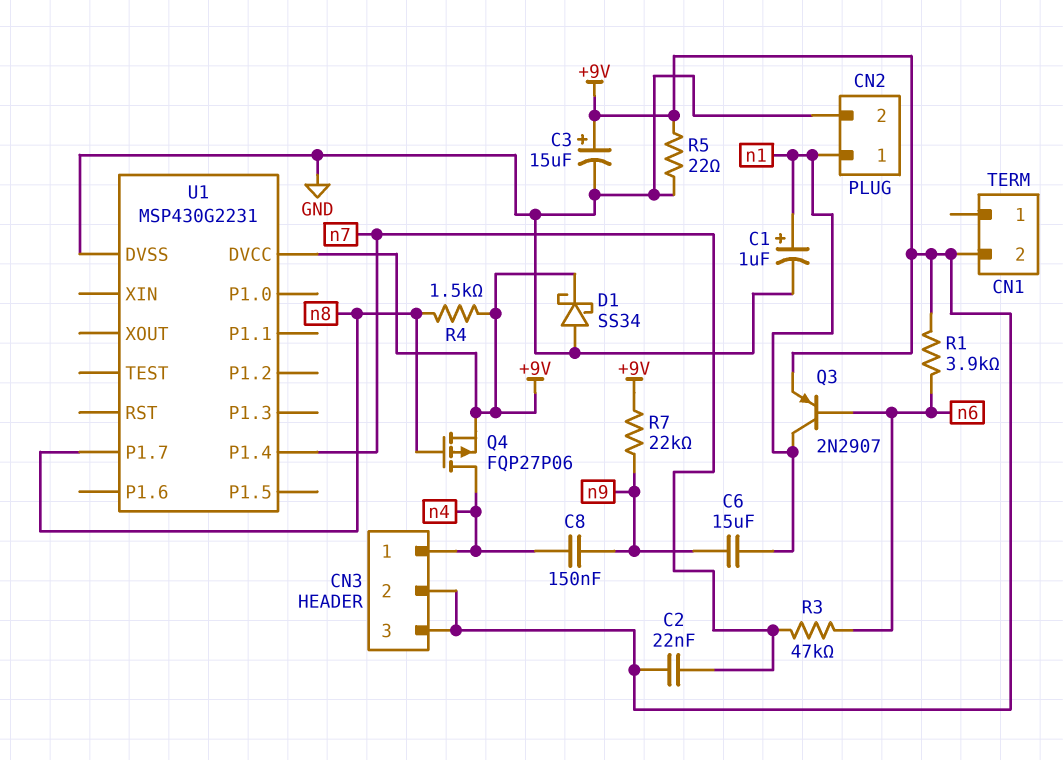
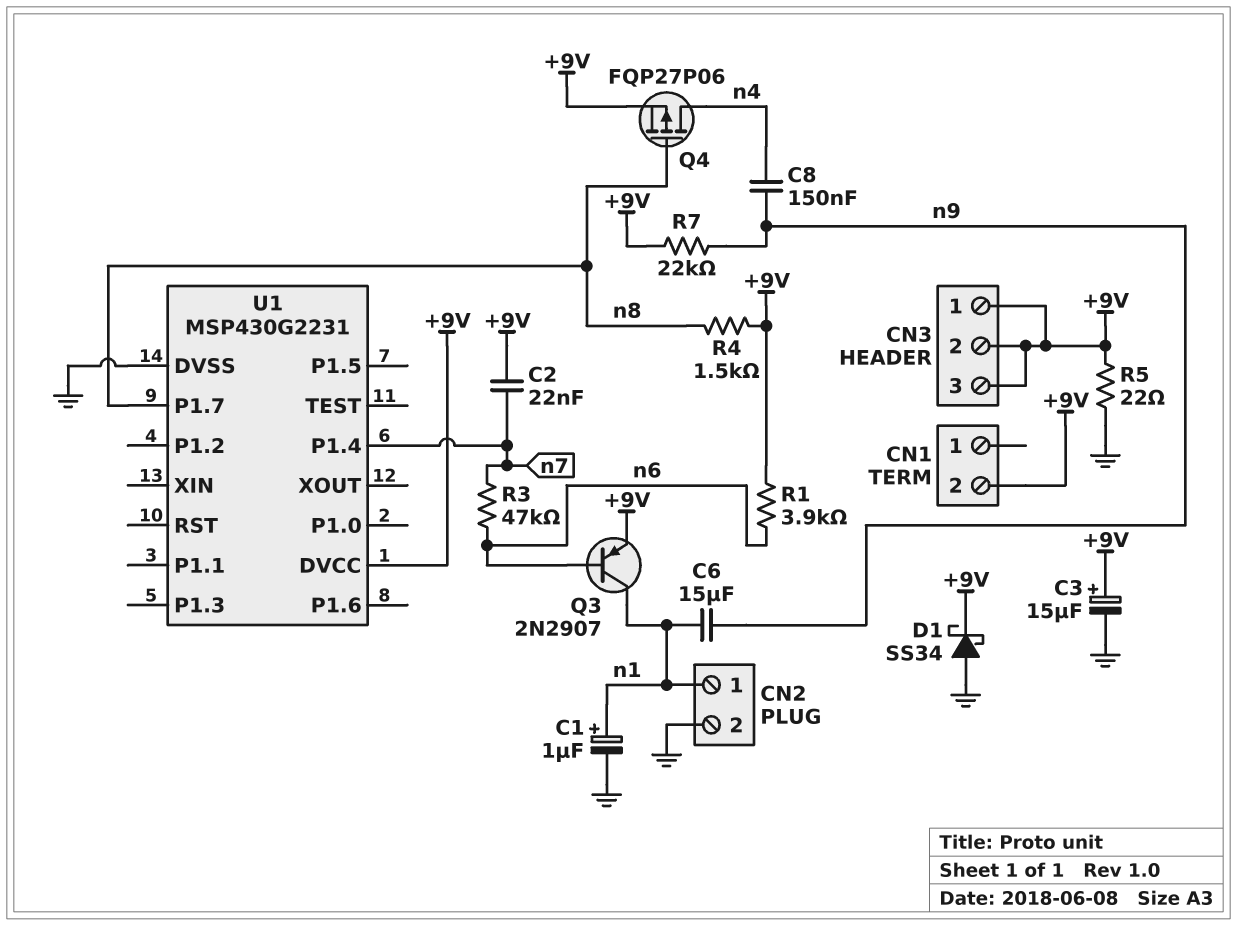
CN3 pin 1: n4 -> +9V

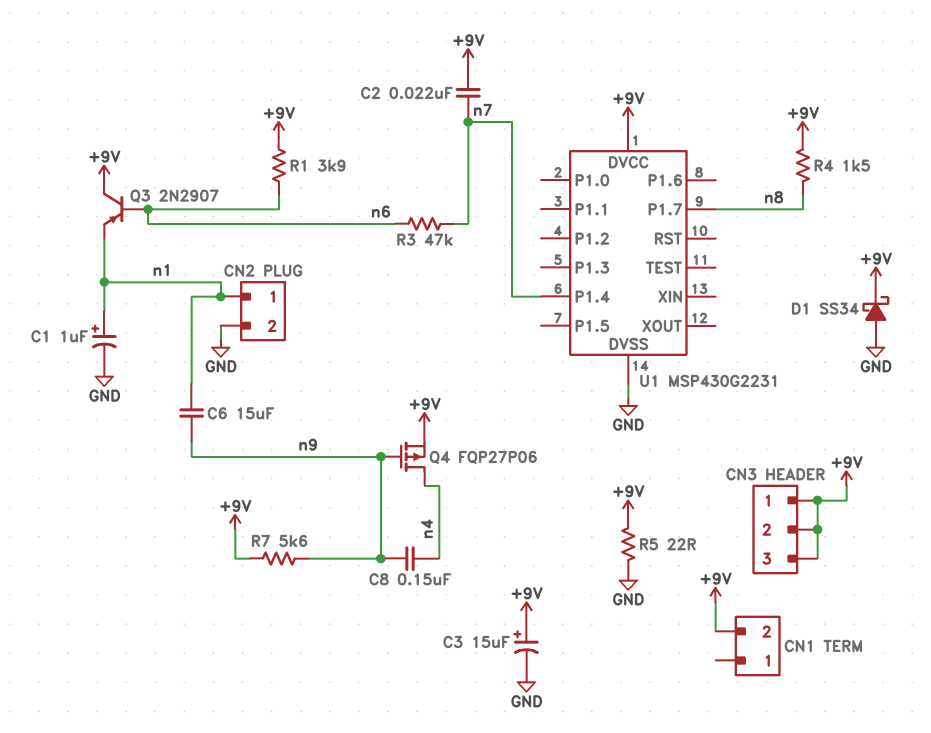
Q3: PNP 2N2907 (B n6, C n1, E +9V) -> PNP 2N2907 (B n6, C +9V, E n1)
Q4: PMOS FQP27P06 (G n8, D n4, S +9V) -> PMOS FQP27P06 (G n9, D n4, S +9V)
R7: 22k (+9V, n9) -> 5.6k (+9V, n9)

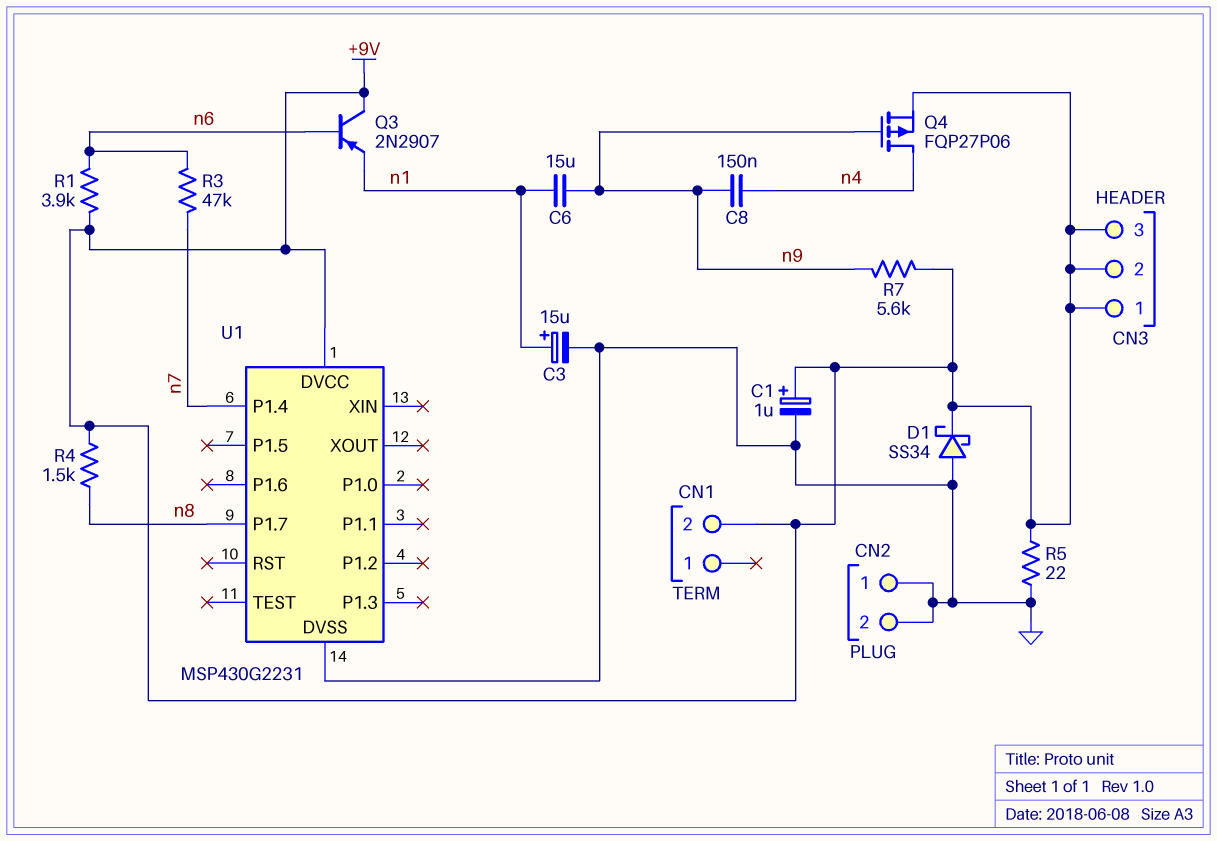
C1: 1uF (plus n1, minus GND) -> 1uF (plus +9V, minus GND)
C2: 22nF (+9V, n7) -> none
C3: 15uF (plus +9V, minus GND) -> 15uF (plus n1, minus GND)
CN2 pin 1: n1 -> GND

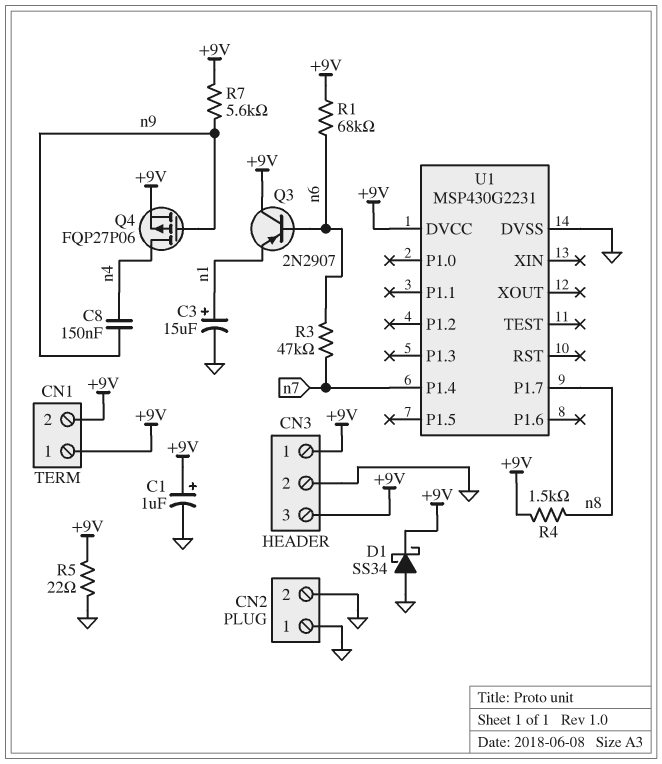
C6: 15uF (n1, n9) -> none
CN1 pin 1: none -> +9V
CN3 pin 2: +9V -> GND
R1: 3.9k (+9V, n6) -> 68k (+9V, n6)

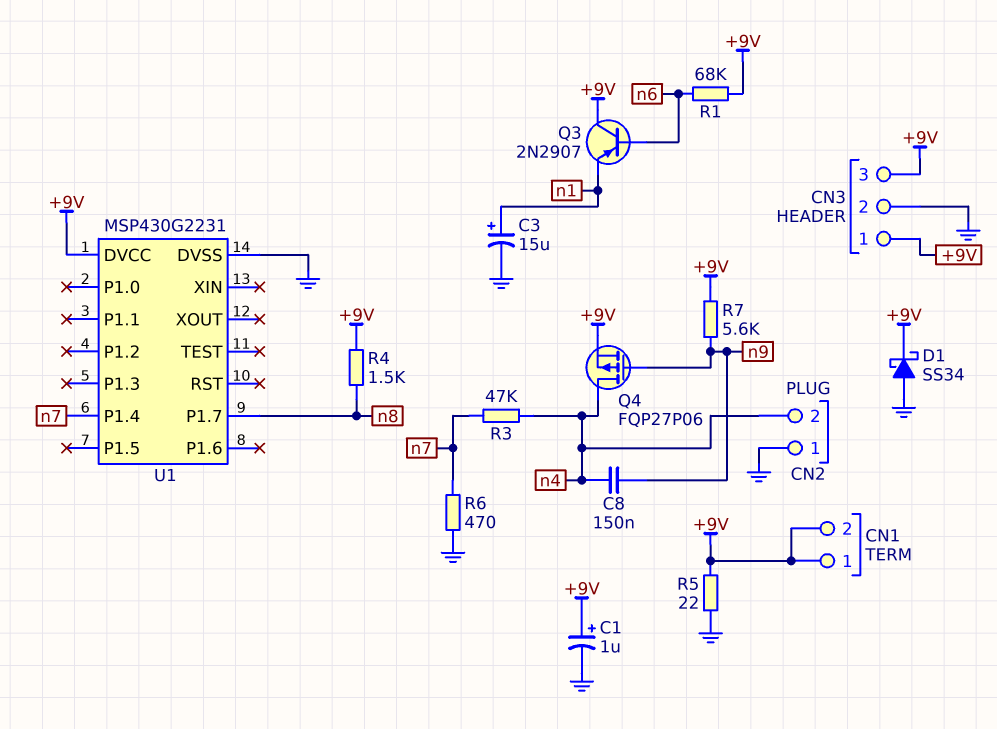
CN2 pin 2: GND -> n4
R3: 47k (n6, n7) -> 47k (n4, n7)
R6: none -> 470 (GND, n7)

